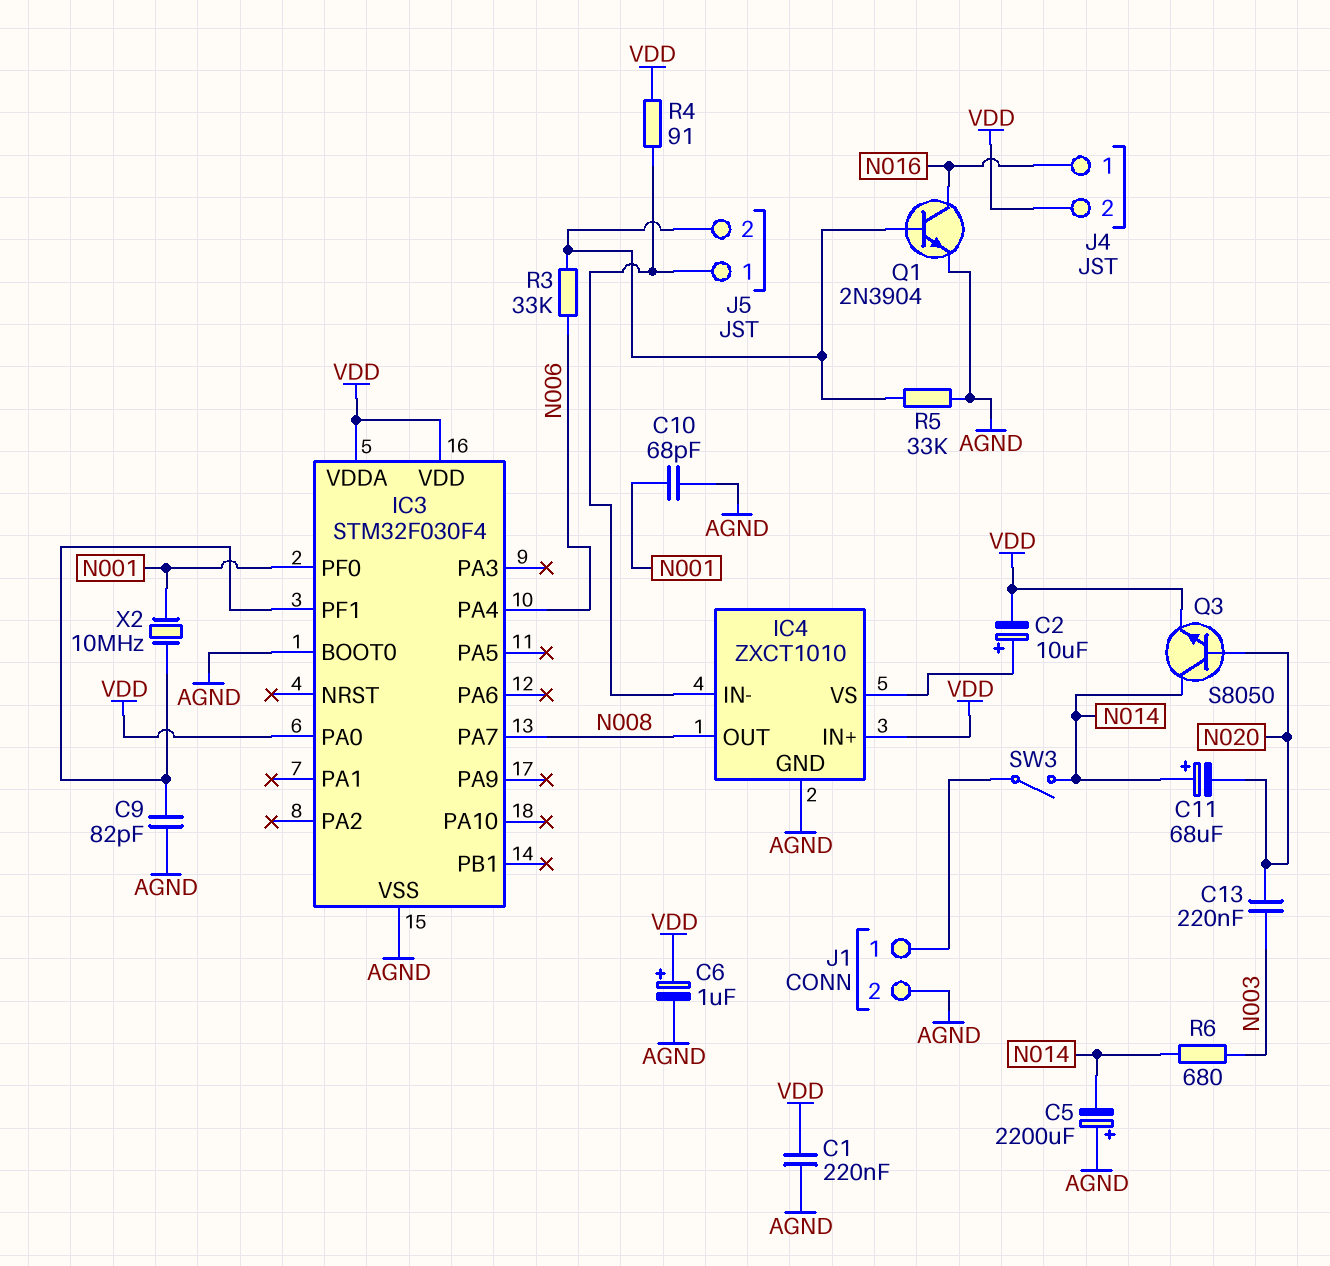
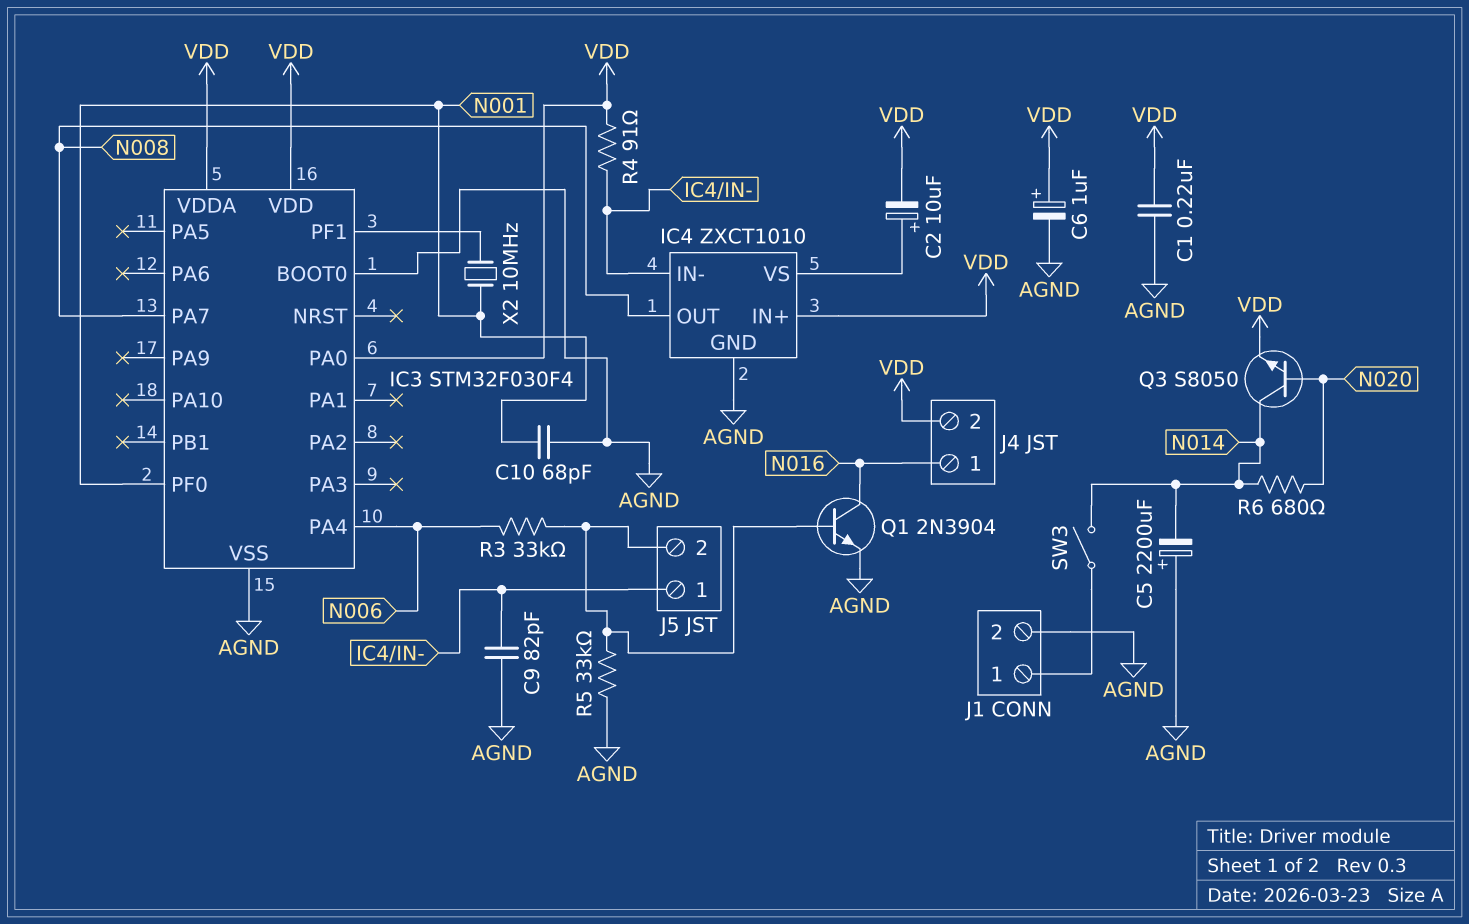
C9: 82pF (AGND, IC3/PF1) -> 82pF (AGND, IC4/IN-)
C11: 68uF (plus N014, minus N020) -> none
C13: 220nF (N003, N020) -> none
R6: 680 (N003, N014) -> 680 (N014, N020)

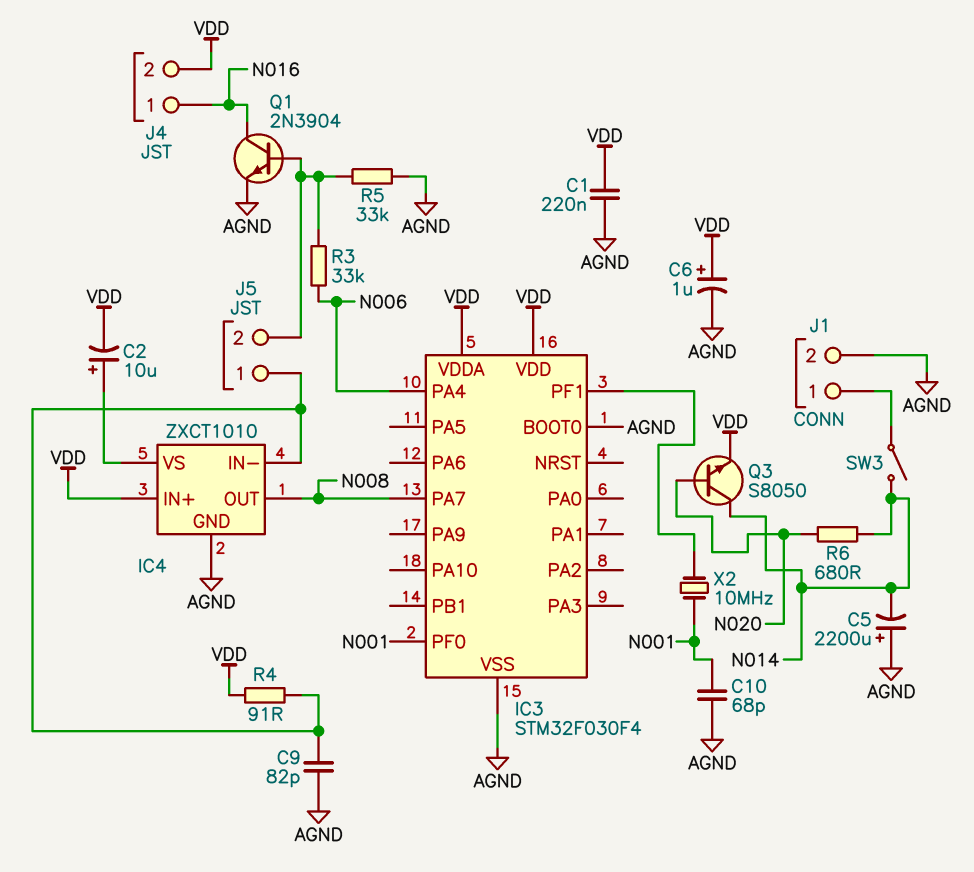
IC3 pin PA0: VDD -> none

